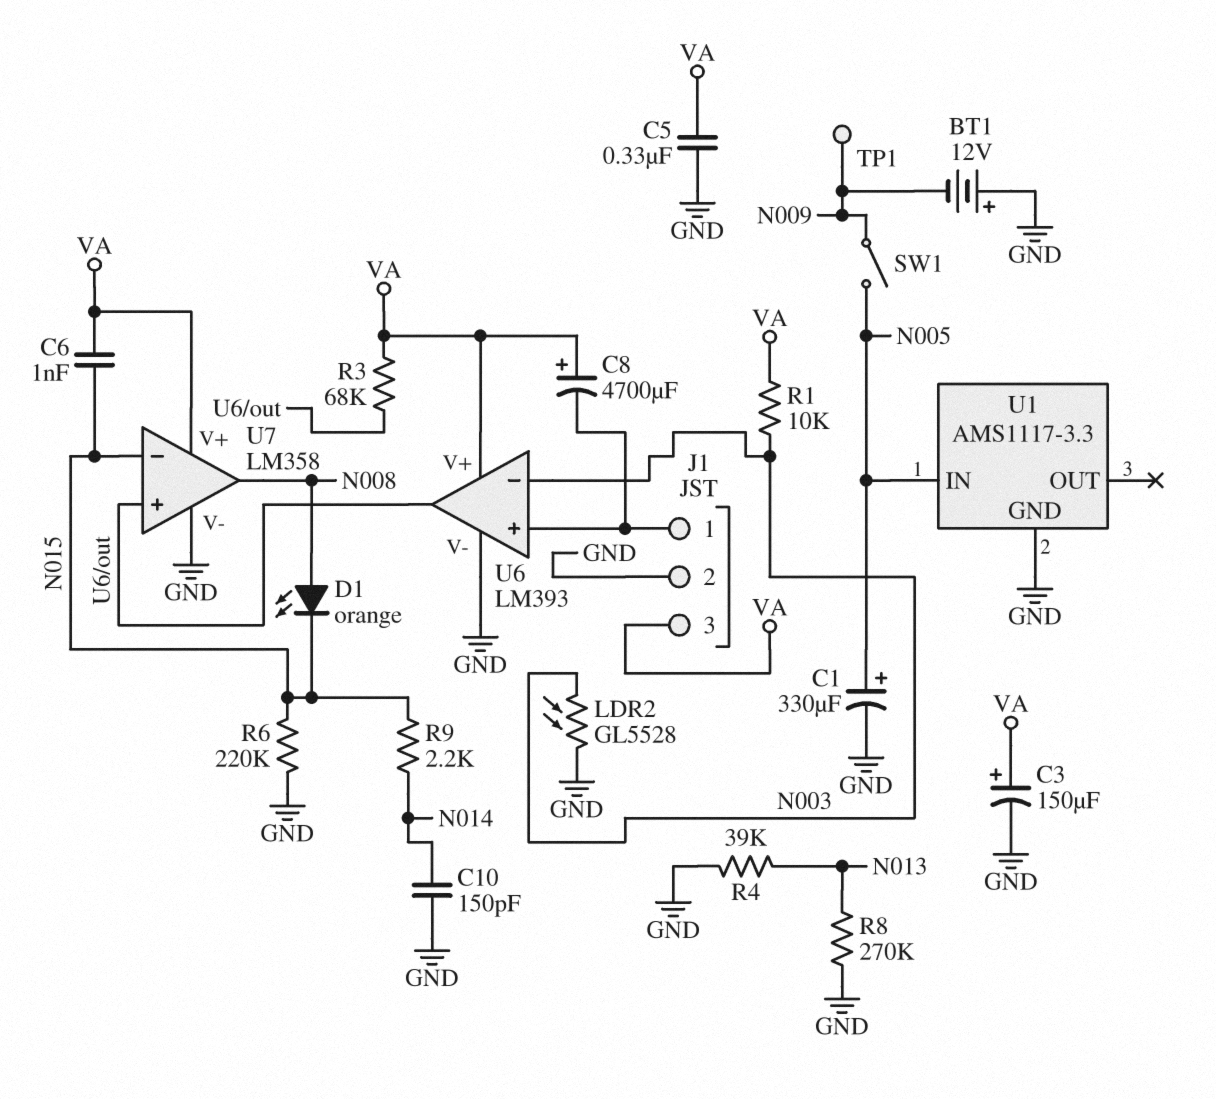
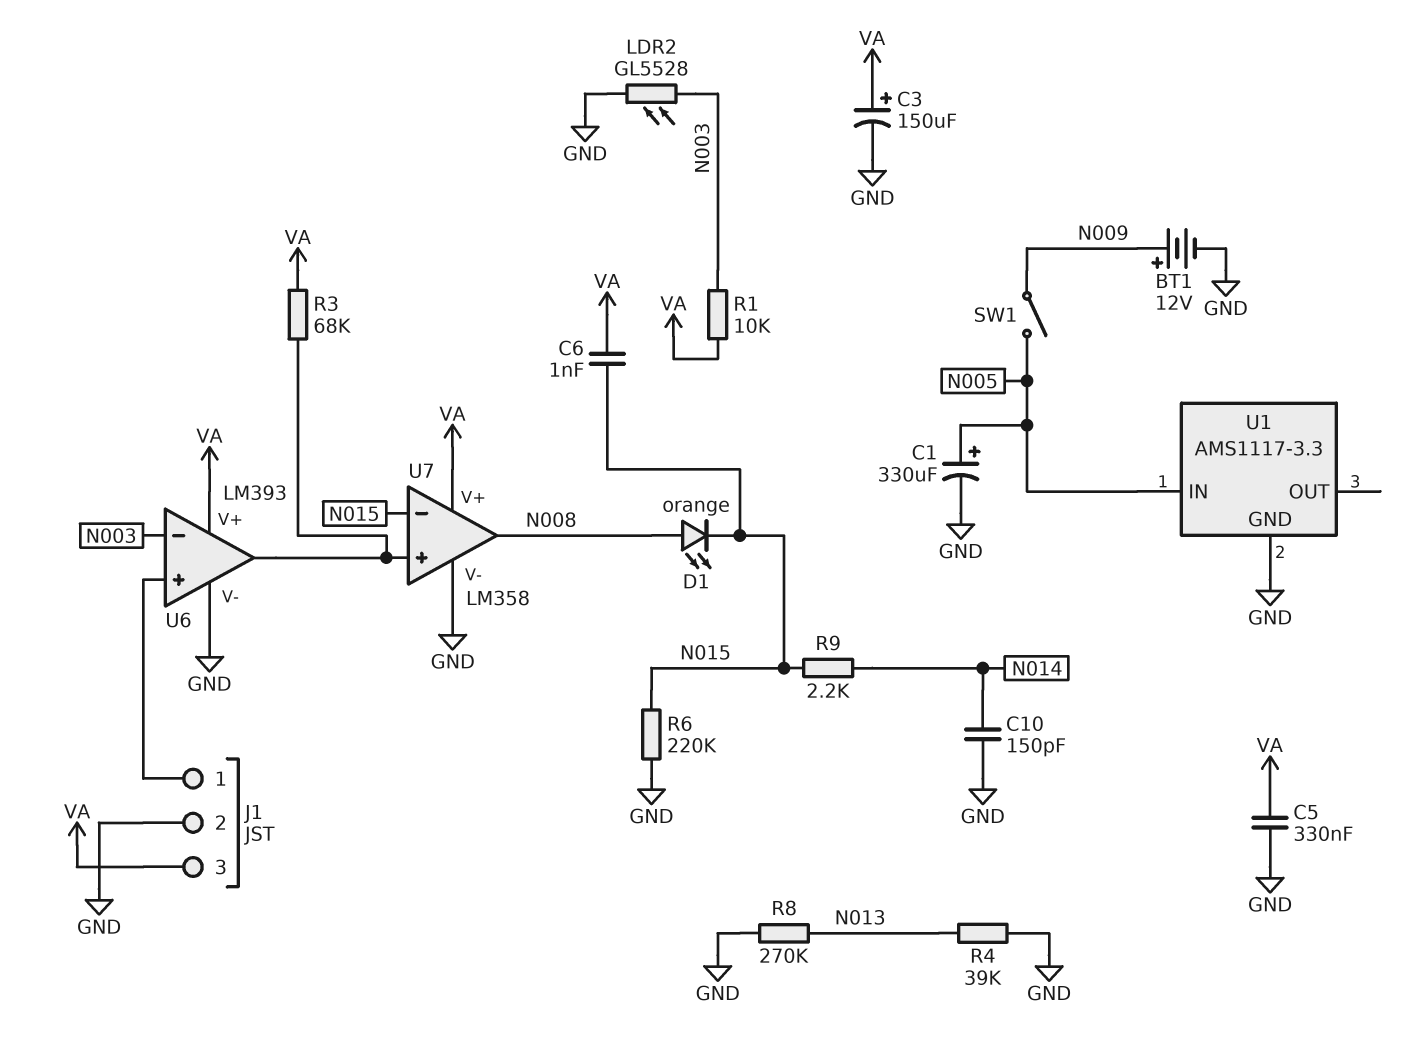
BT1: 12V (plus GND, minus N009) -> 12V (plus N009, minus GND)
C8: 4700uF (plus VA, minus J1/1) -> none
TP1: test point (N009) -> none

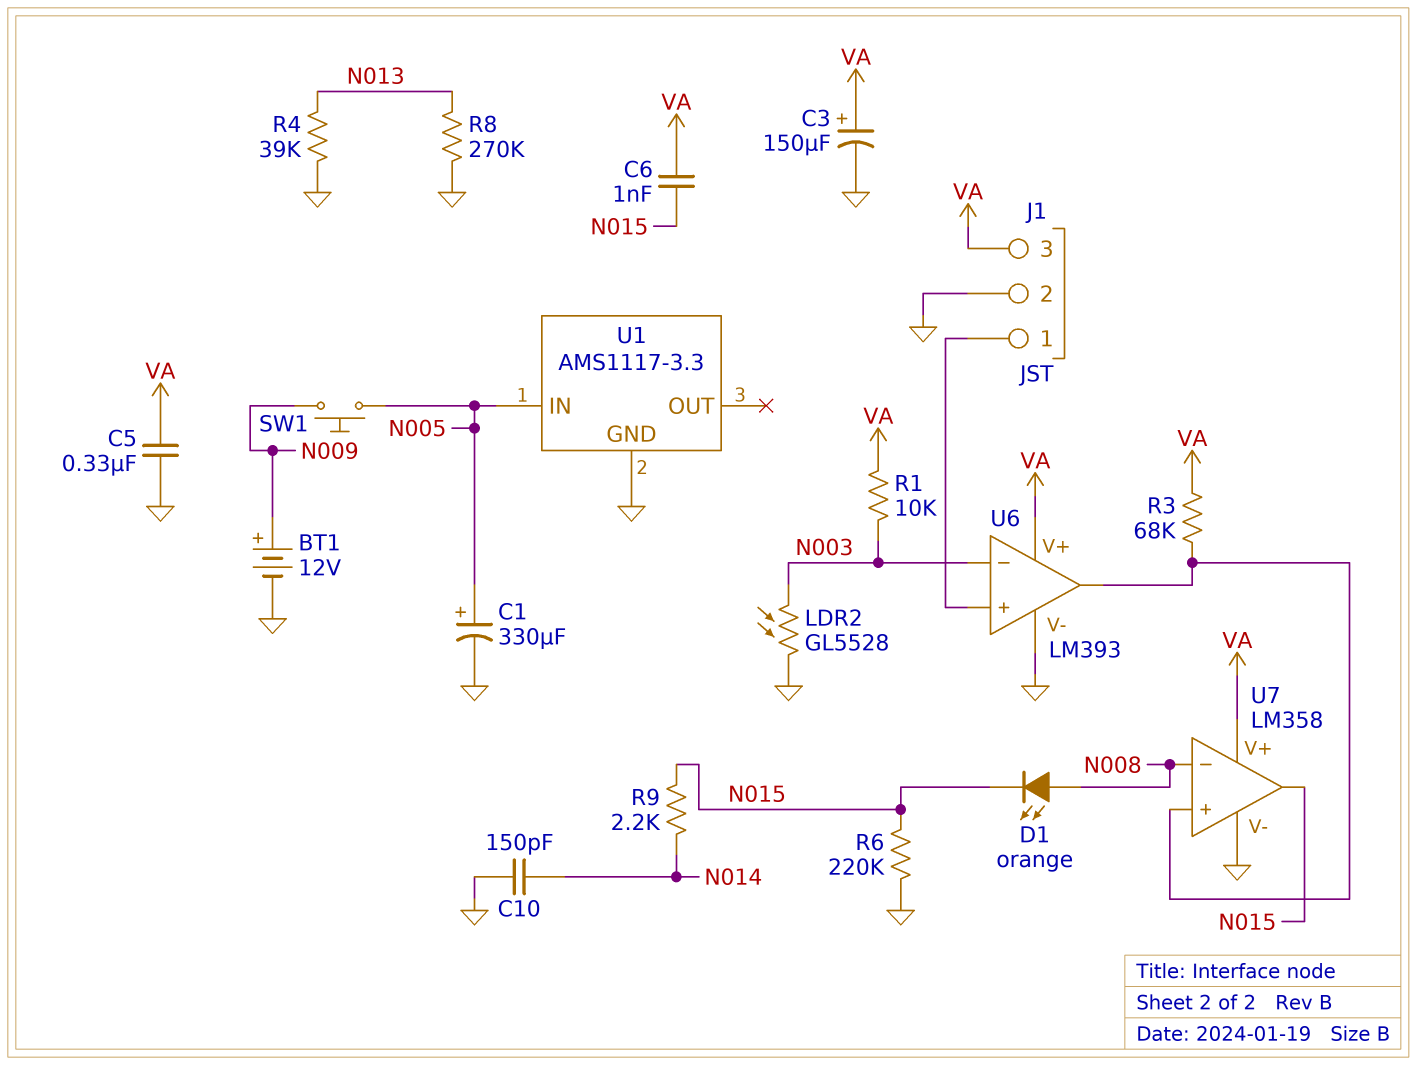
SW1: switch (N005, N009) -> button (N005, N009)
U7 pin in-: N015 -> N008
U7 pin out: N008 -> N015

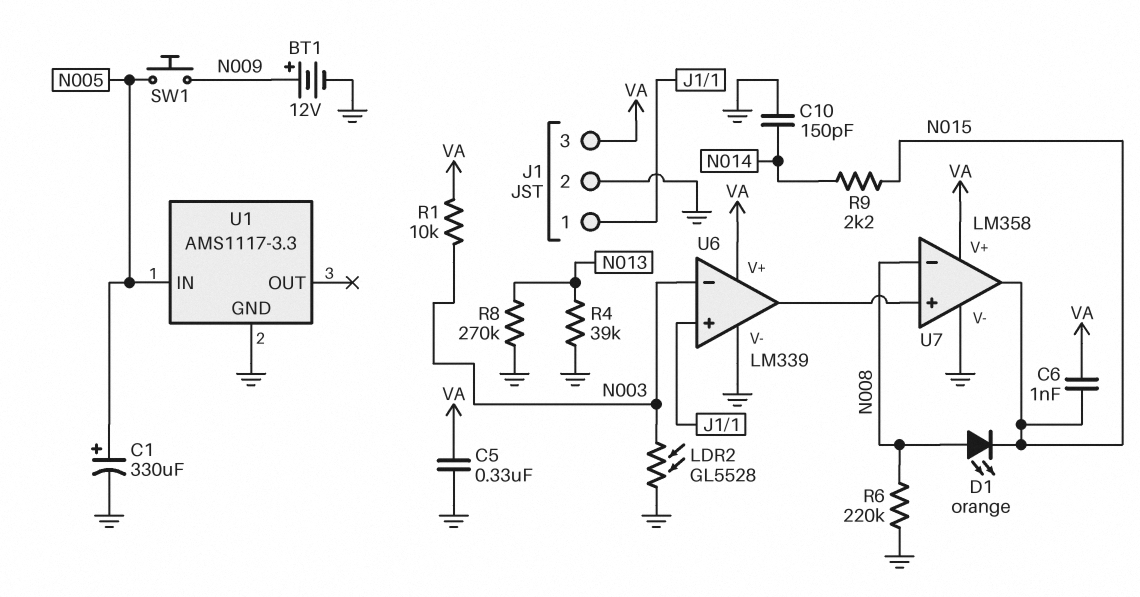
C3: 150uF (plus VA, minus GND) -> none
R3: 68k (U6/out, VA) -> none
R6: 220k (GND, N015) -> 220k (GND, N008)
U6: LM393 -> LM339

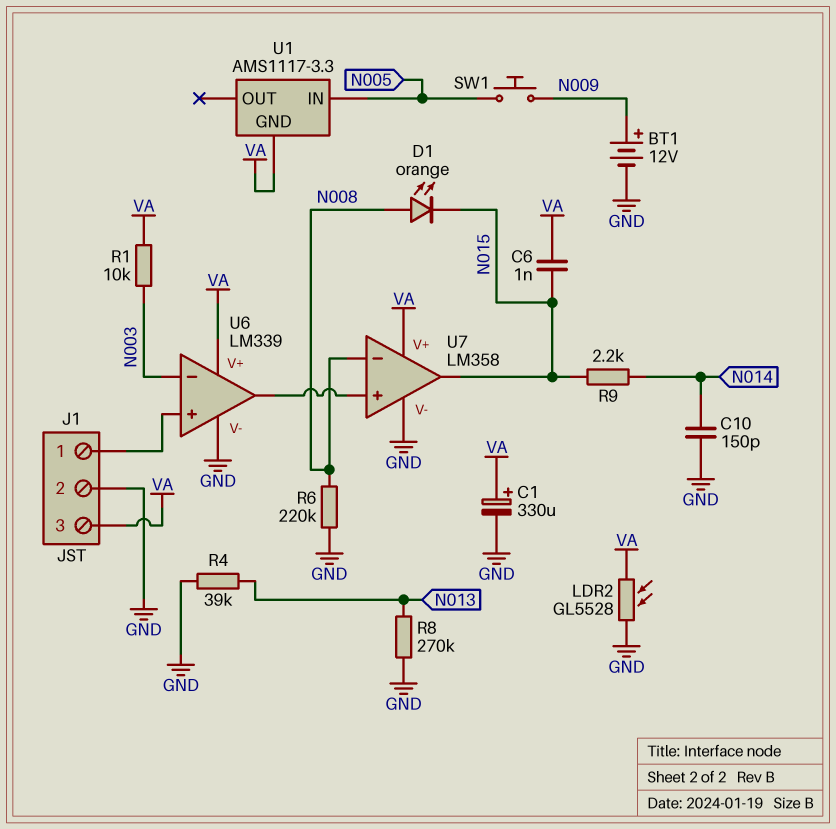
C1: 330uF (plus N005, minus GND) -> 330uF (plus VA, minus GND)
C5: 330nF (GND, VA) -> none
LDR2: GL5528 (GND, N003) -> GL5528 (GND, VA)
U1 pin GND: GND -> VA

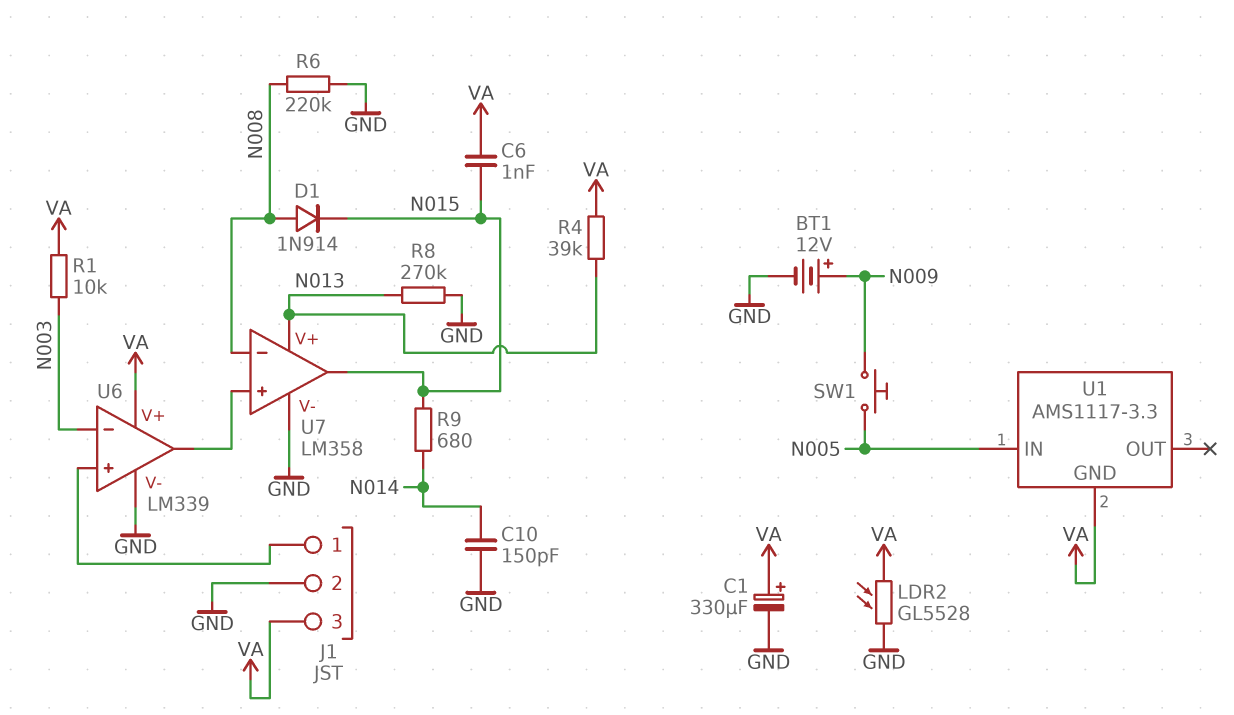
D1: LED orange (A N008, K N015) -> diode 1N914 (A N008, K N015)
R4: 39k (GND, N013) -> 39k (N013, VA)
R9: 2.2k (N014, N015) -> 680 (N014, N015)
U7 pin V+: VA -> N013

